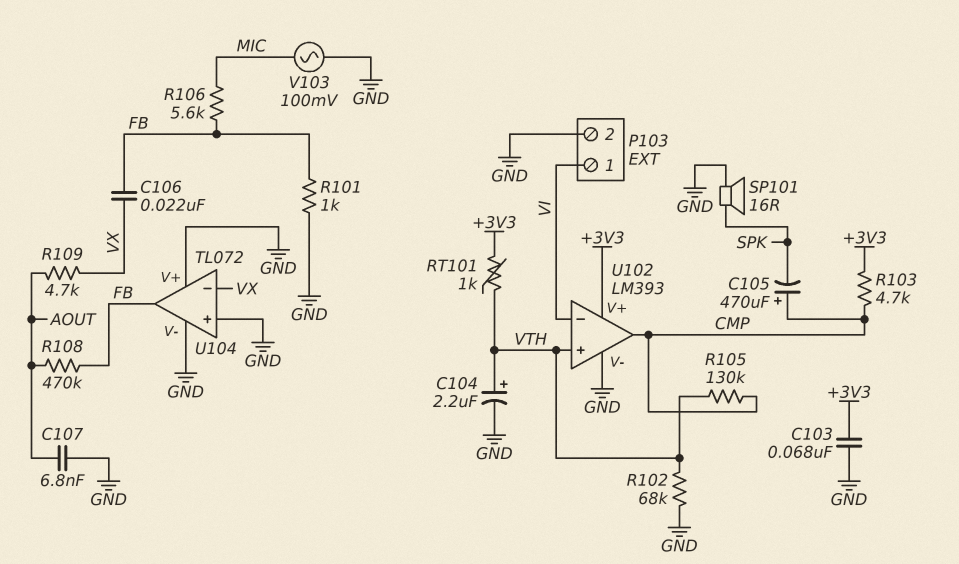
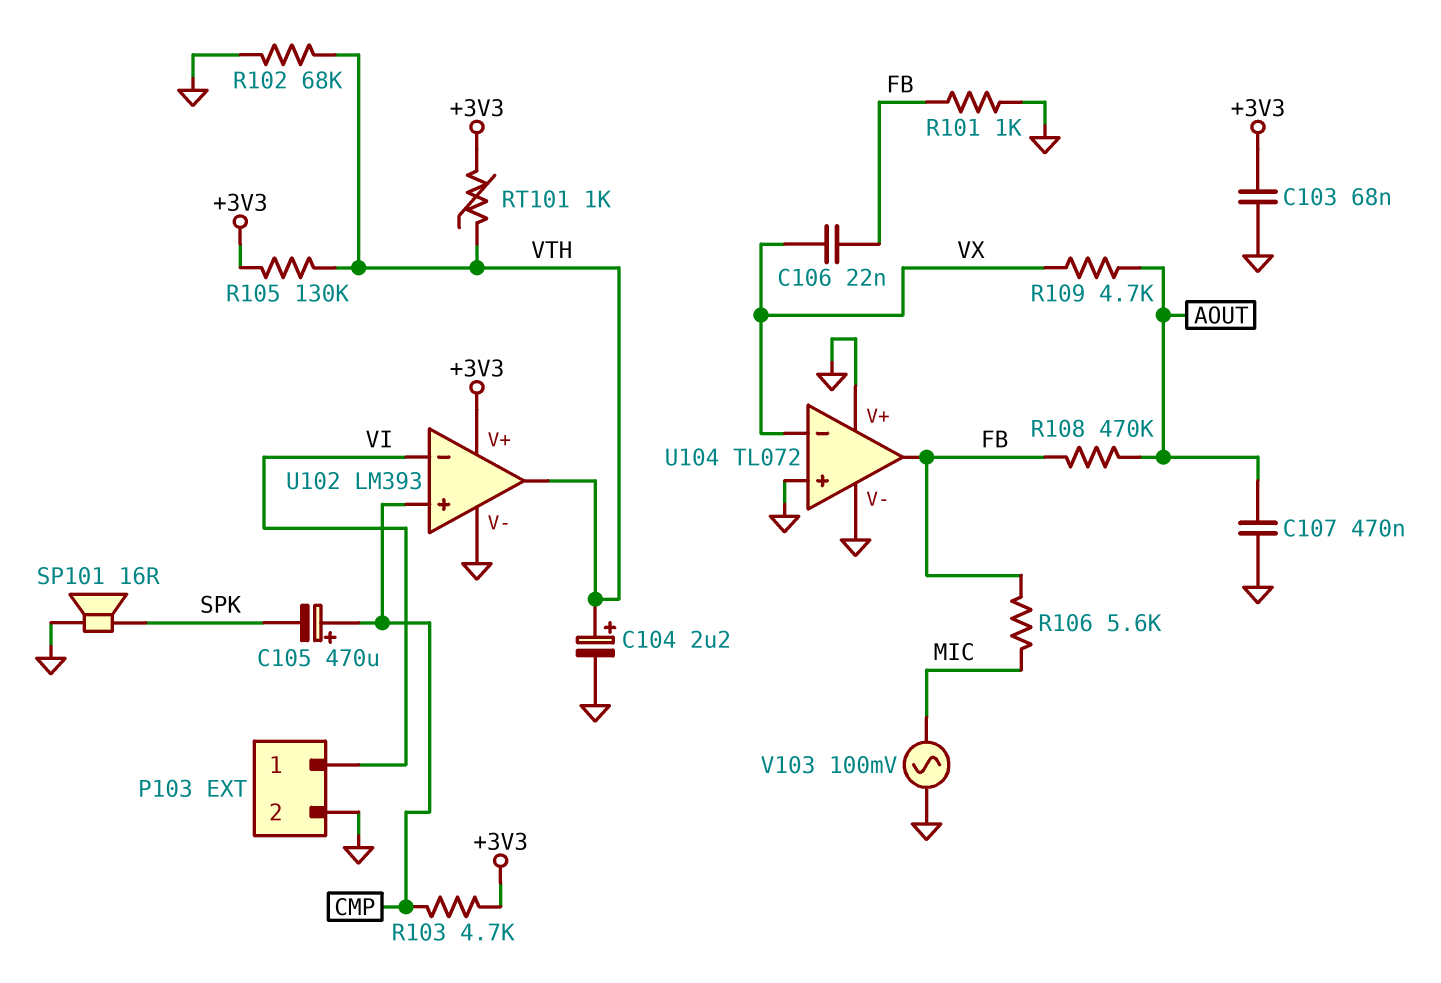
C107: 6.8nF (AOUT, GND) -> 470nF (AOUT, GND)
R105: 130k (CMP, VTH) -> 130k (+3V3, VTH)
U102 pin in+: VTH -> CMP
U102 pin out: CMP -> VTH

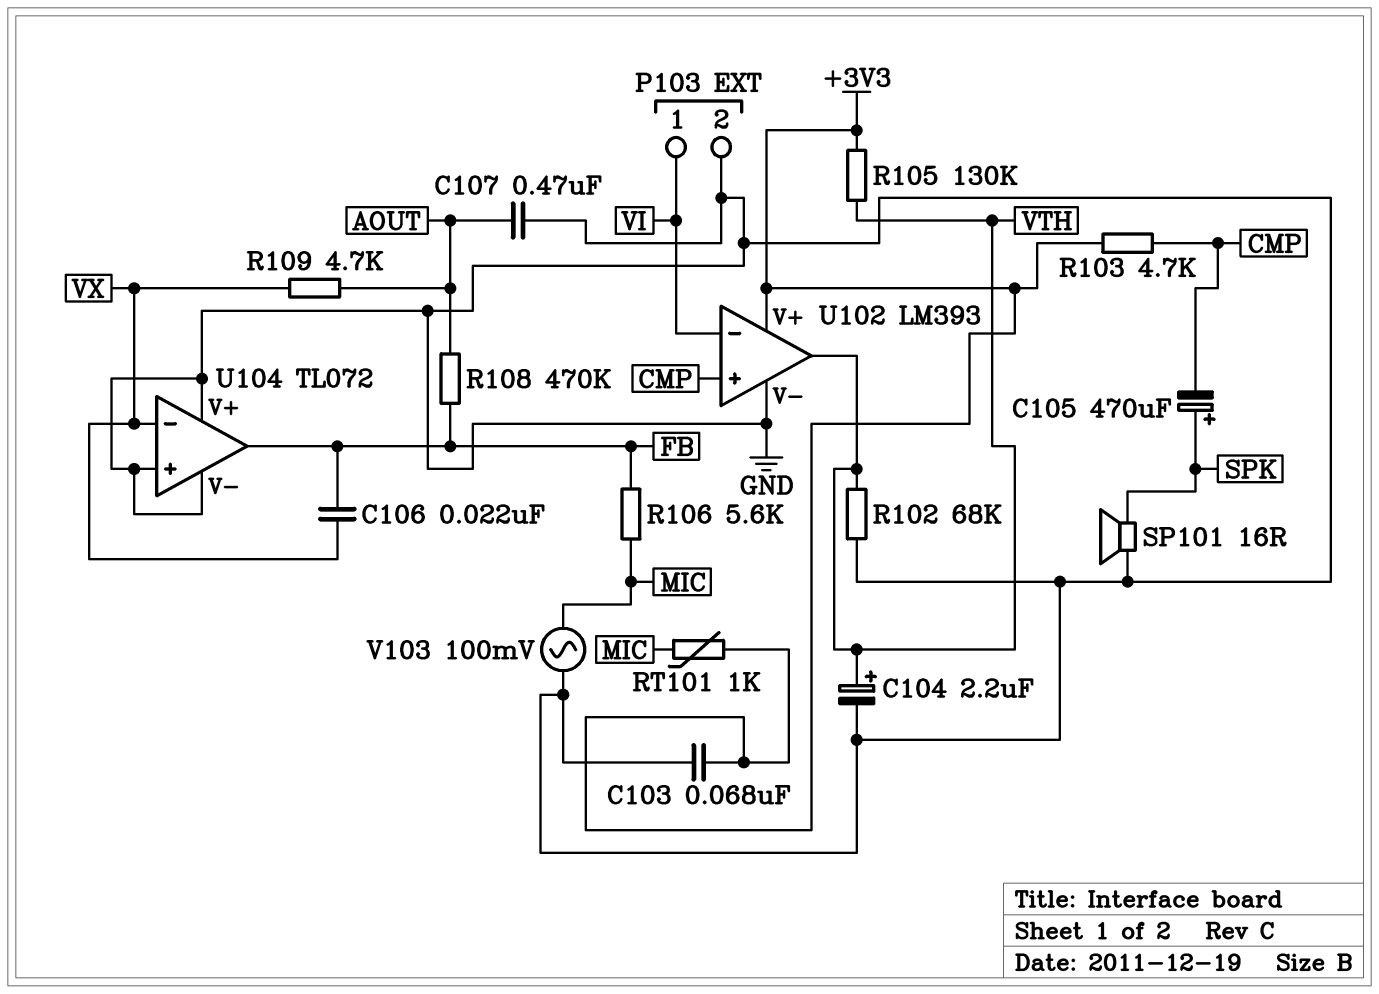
C105: 470uF (plus CMP, minus SPK) -> 470uF (plus SPK, minus CMP)
R101: 1k (FB, GND) -> none
RT101: 1k (+3V3, VTH) -> 1k (+3V3, MIC)

